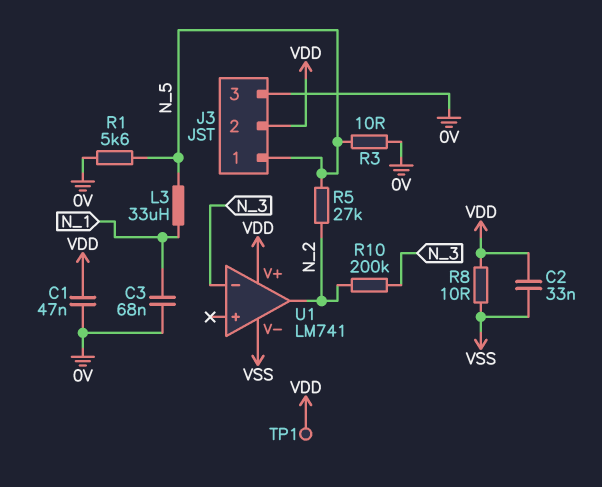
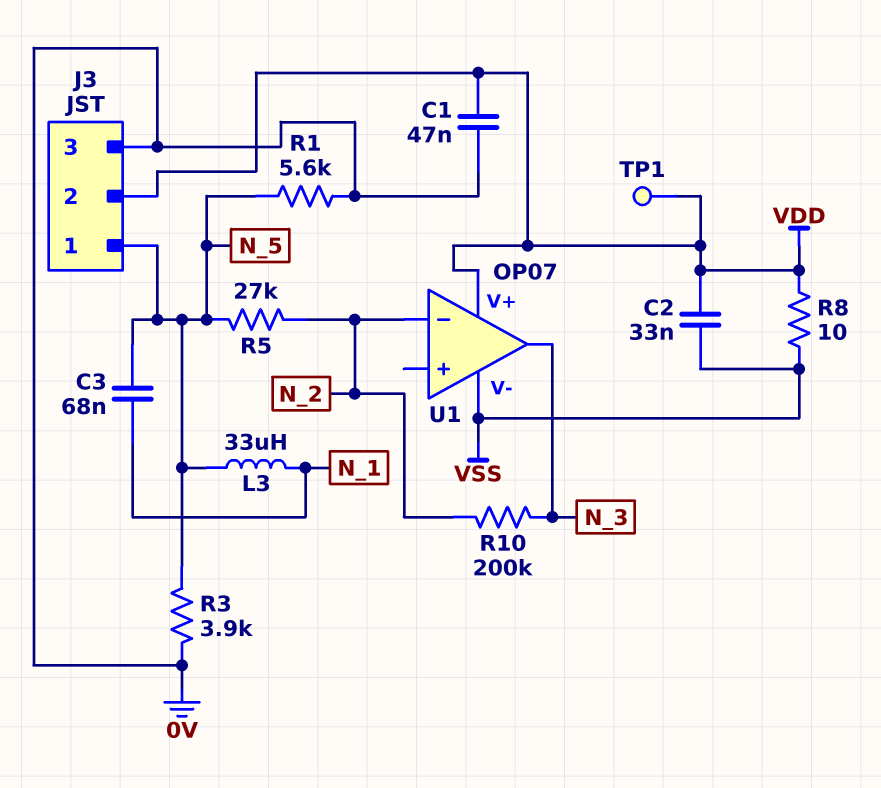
C3: 68nF (0V, N_1) -> 68nF (N_1, N_5)
R3: 10 (0V, N_5) -> 3.9k (0V, N_5)
U1: LM741 -> OP07
U1 pin in-: N_3 -> N_2
U1 pin out: N_2 -> N_3

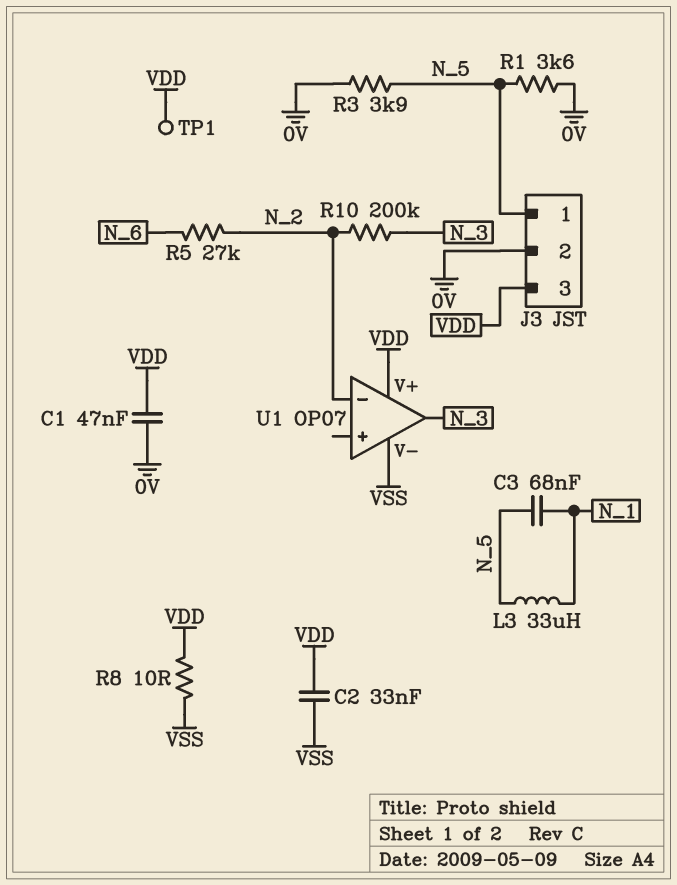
J3 pin 2: VDD -> 0V
J3 pin 3: 0V -> VDD
R1: 5.6k (0V, N_5) -> 3.6k (0V, N_5)
R5: 27k (N_2, N_5) -> 27k (N_2, N_6)

